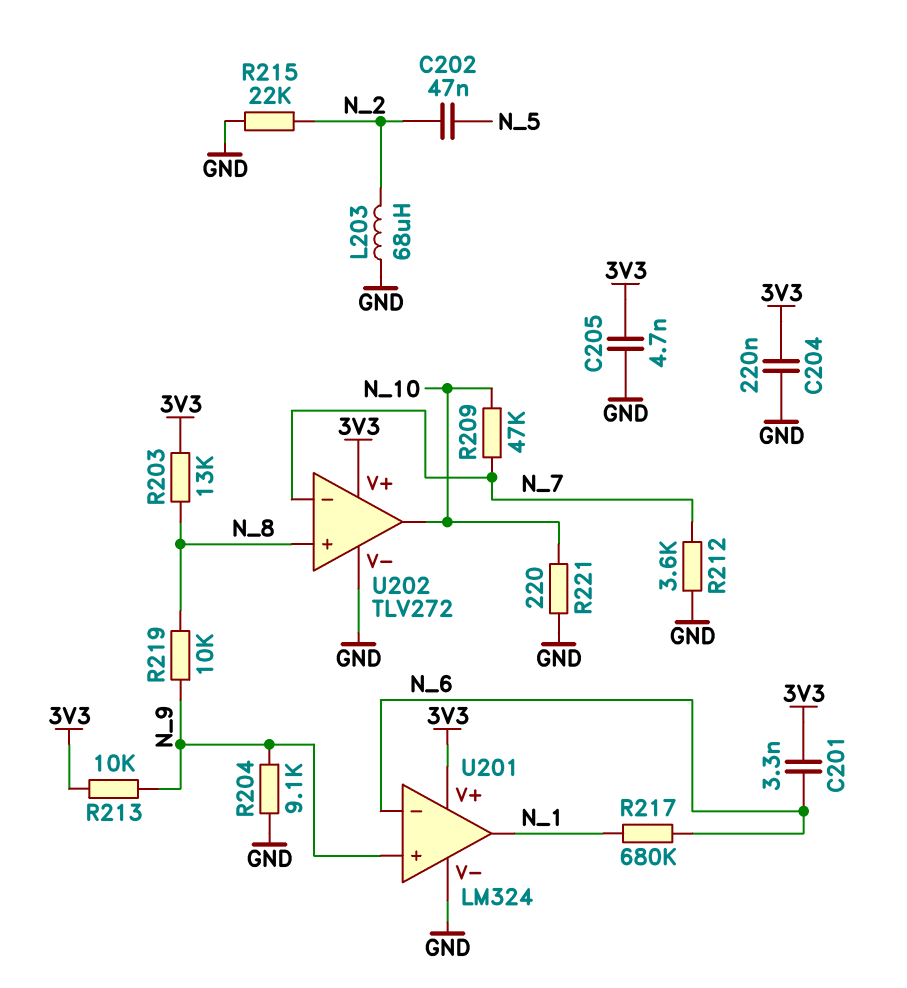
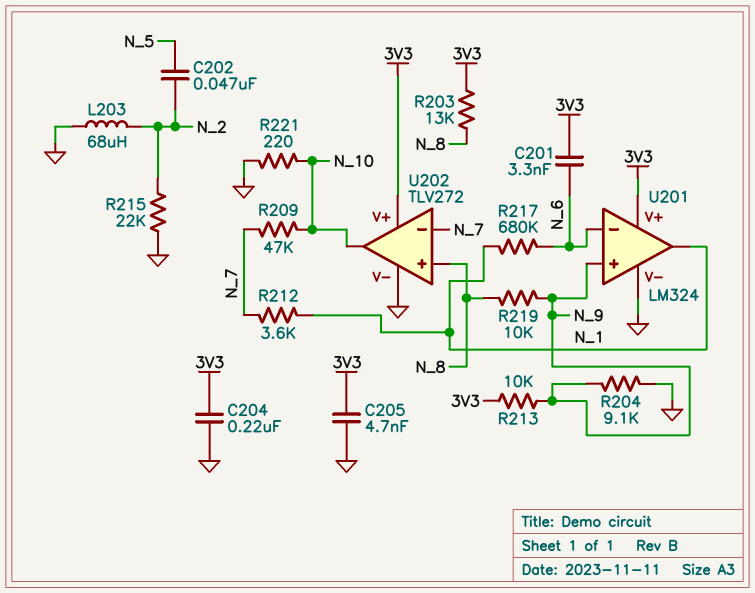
R212: 3.6k (GND, N_7) -> 3.6k (N_1, N_7)

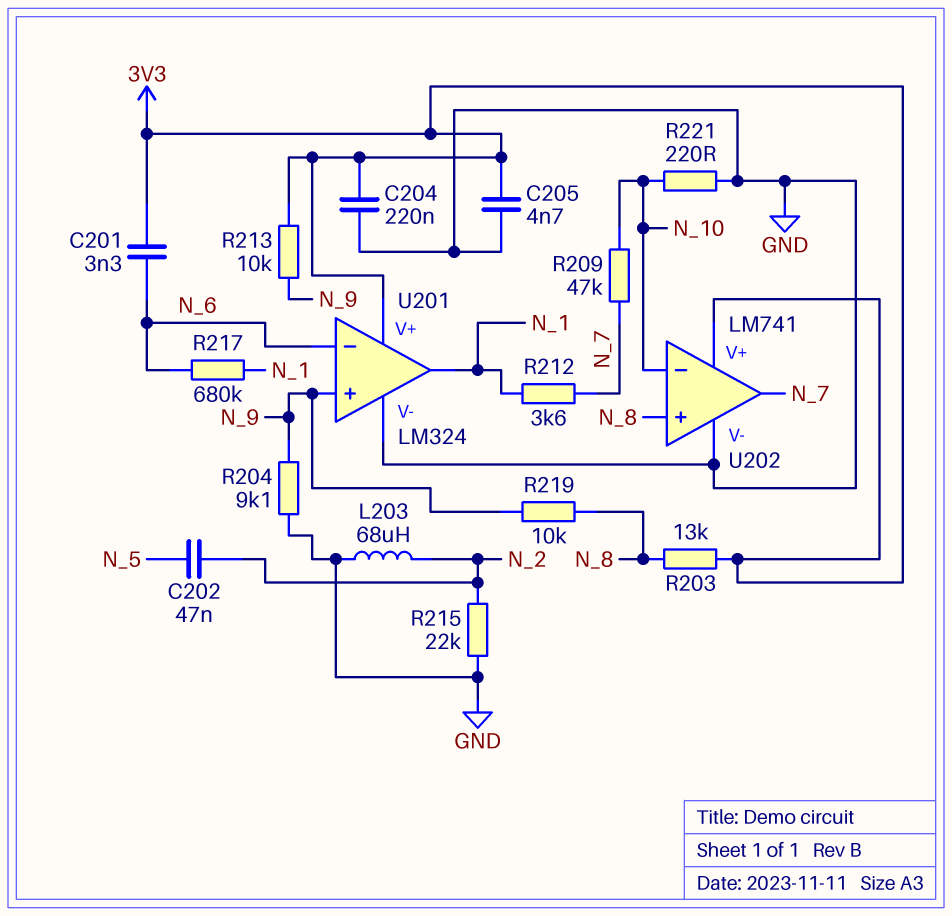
U202: TLV272 -> LM741
U202 pin in-: N_7 -> N_10
U202 pin out: N_10 -> N_7

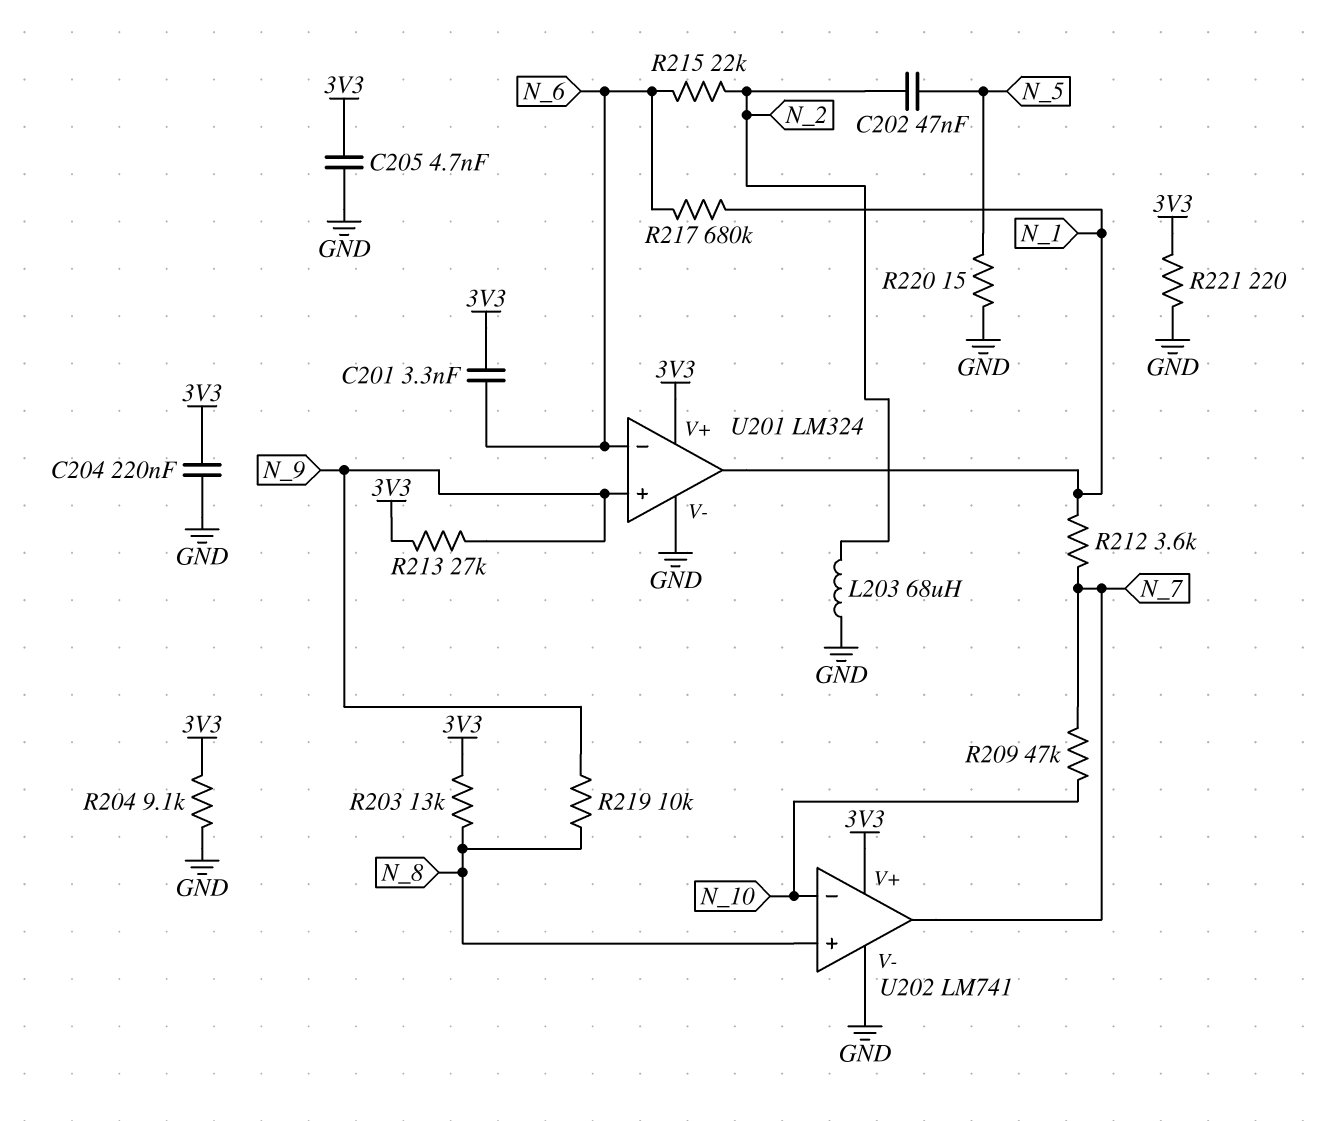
R204: 9.1k (GND, N_9) -> 9.1k (3V3, GND)
R213: 10k (3V3, N_9) -> 27k (3V3, N_9)
R215: 22k (GND, N_2) -> 22k (N_2, N_6)
R220: none -> 15 (GND, N_5)
R221: 220 (GND, N_10) -> 220 (3V3, GND)

